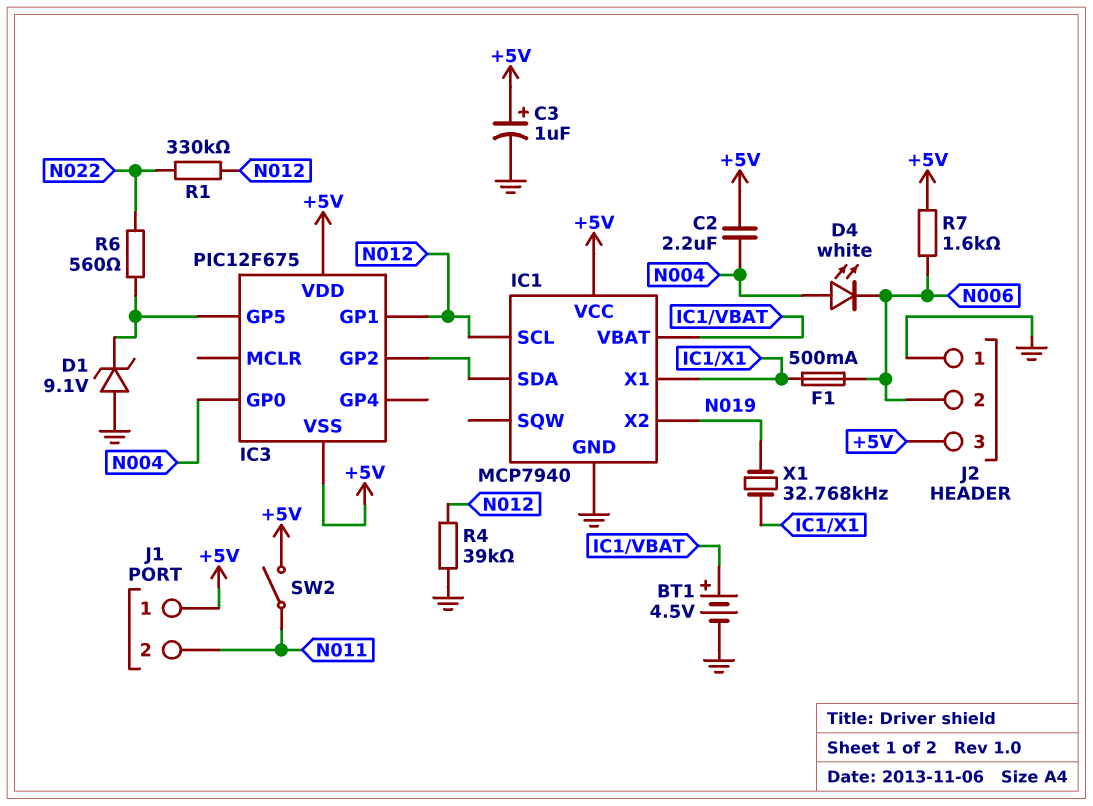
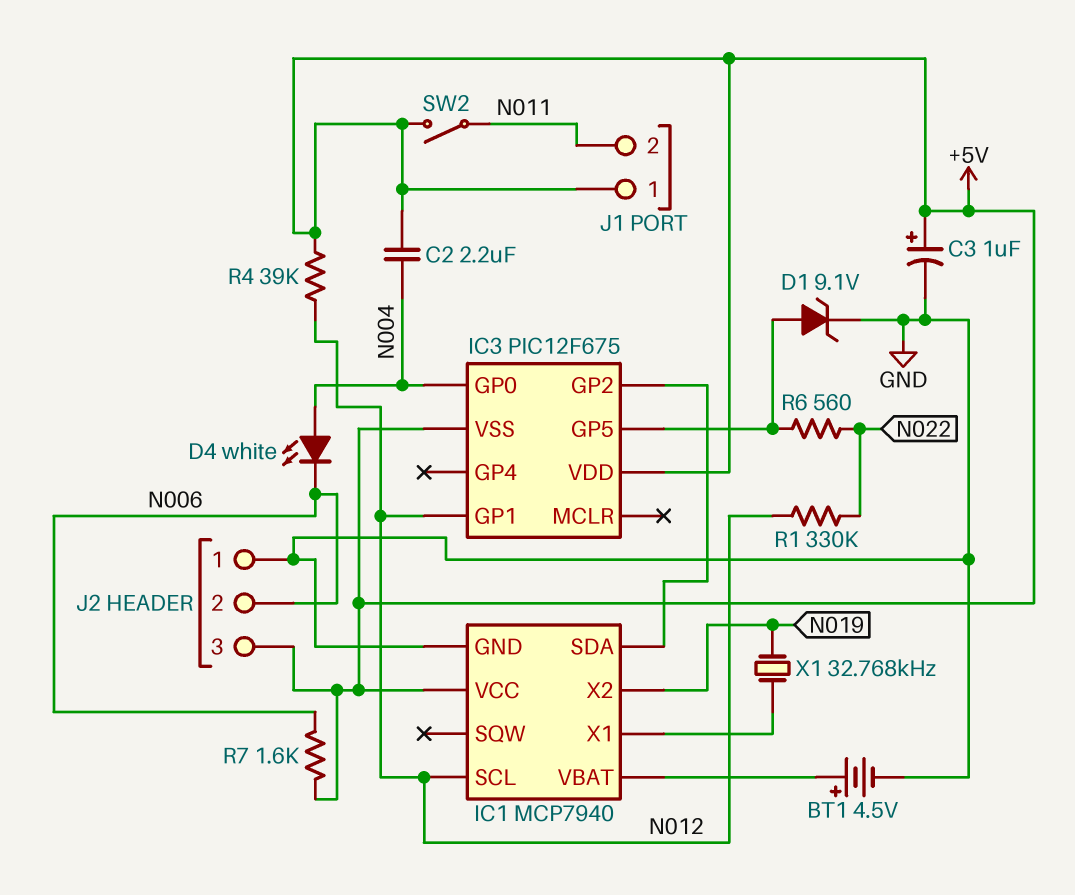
D1: zener 9.1V (A GND, K IC3/GP5) -> zener 9.1V (A IC3/GP5, K GND)
F1: 500mA (IC1/X1, N006) -> none
R4: 39k (GND, N012) -> 39k (+5V, N012)

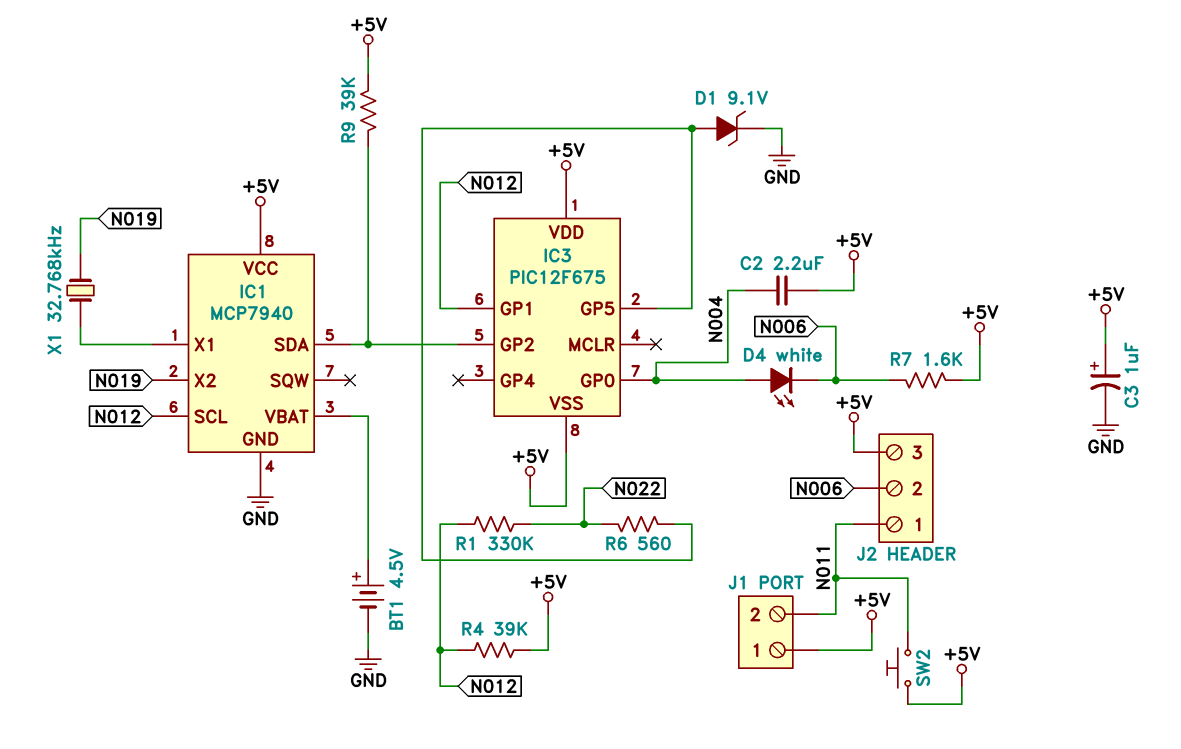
J2 pin 1: GND -> N011
R9: none -> 39k (+5V, IC1/SDA)
SW2: switch (+5V, N011) -> button (+5V, N011)

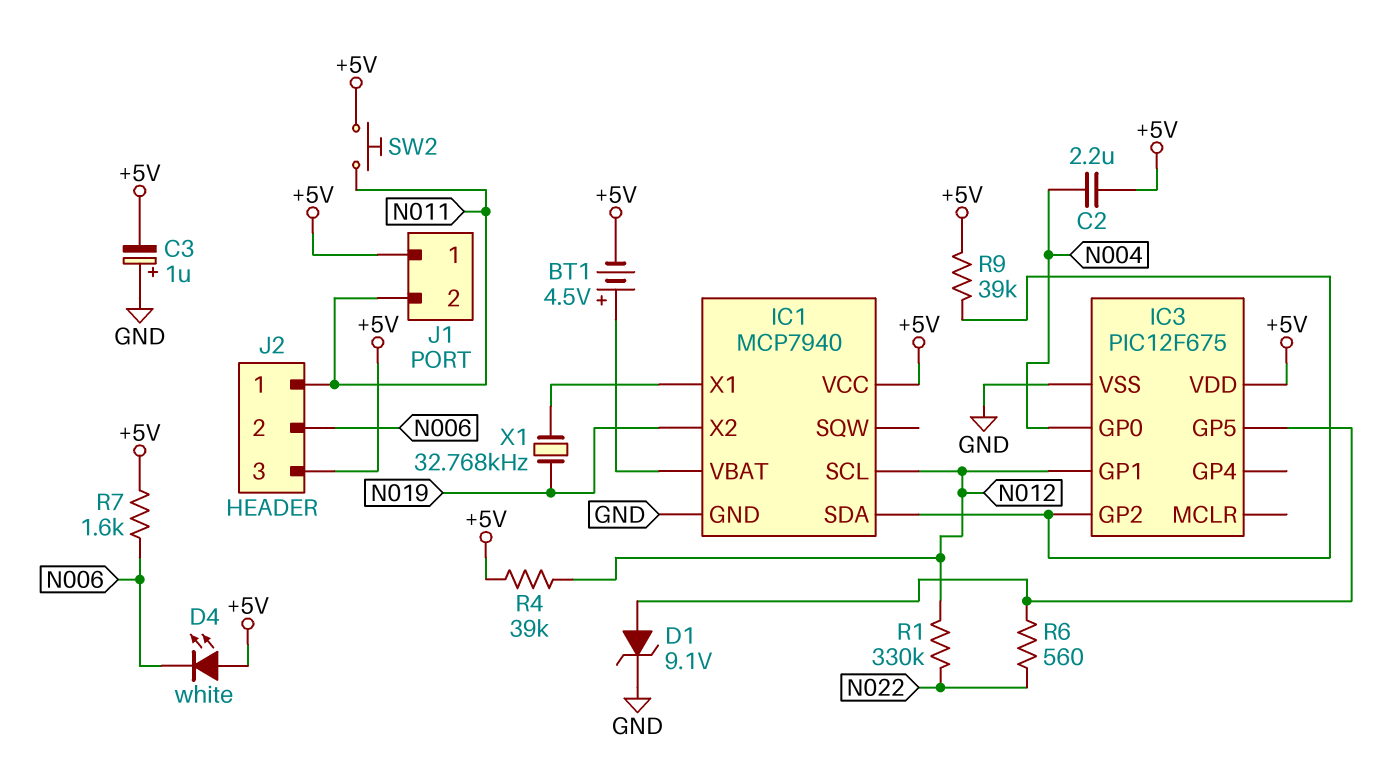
BT1: 4.5V (plus IC1/VBAT, minus GND) -> 4.5V (plus IC1/VBAT, minus +5V)
C3: 1uF (plus +5V, minus GND) -> 1uF (plus GND, minus +5V)
D4: LED white (A N004, K N006) -> LED white (A +5V, K N006)
IC3 pin VSS: +5V -> GND

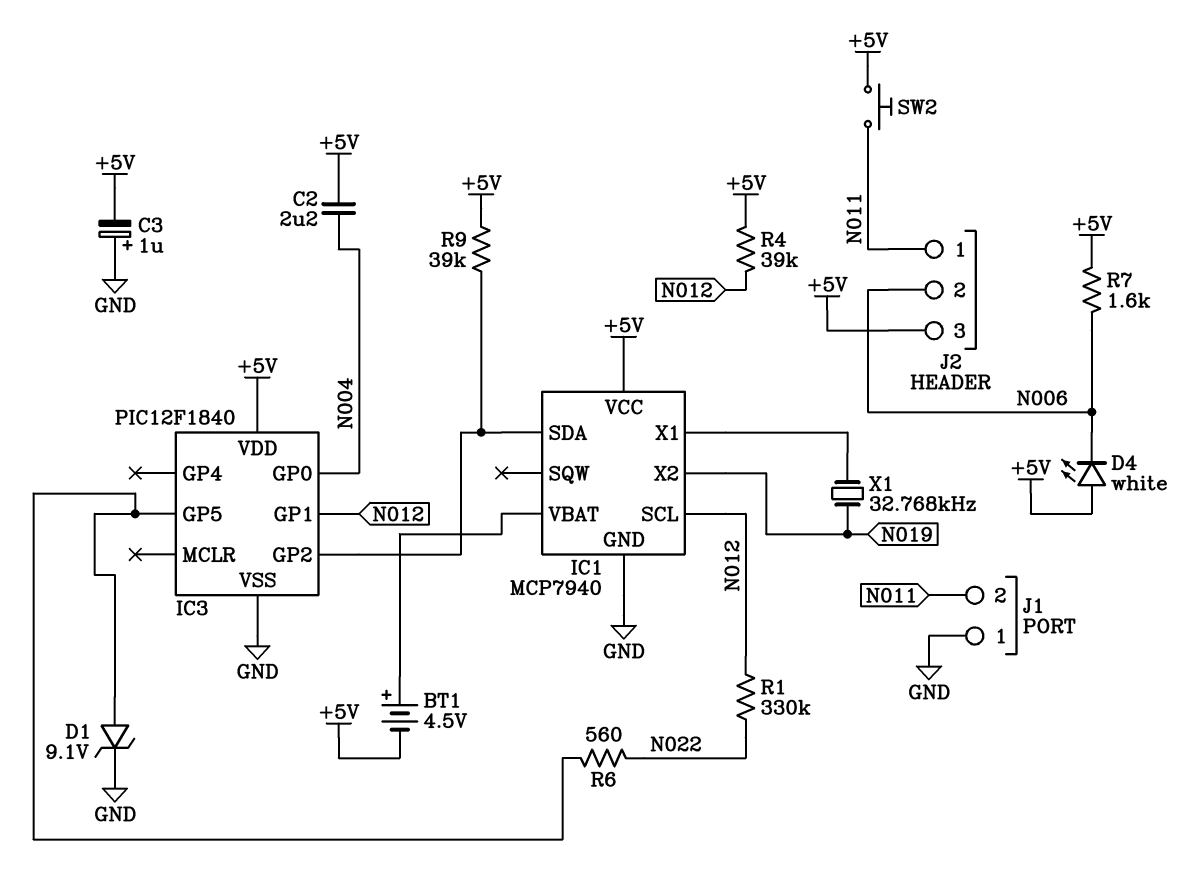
IC3: PIC12F675 -> PIC12F1840
J1 pin 1: +5V -> GND

